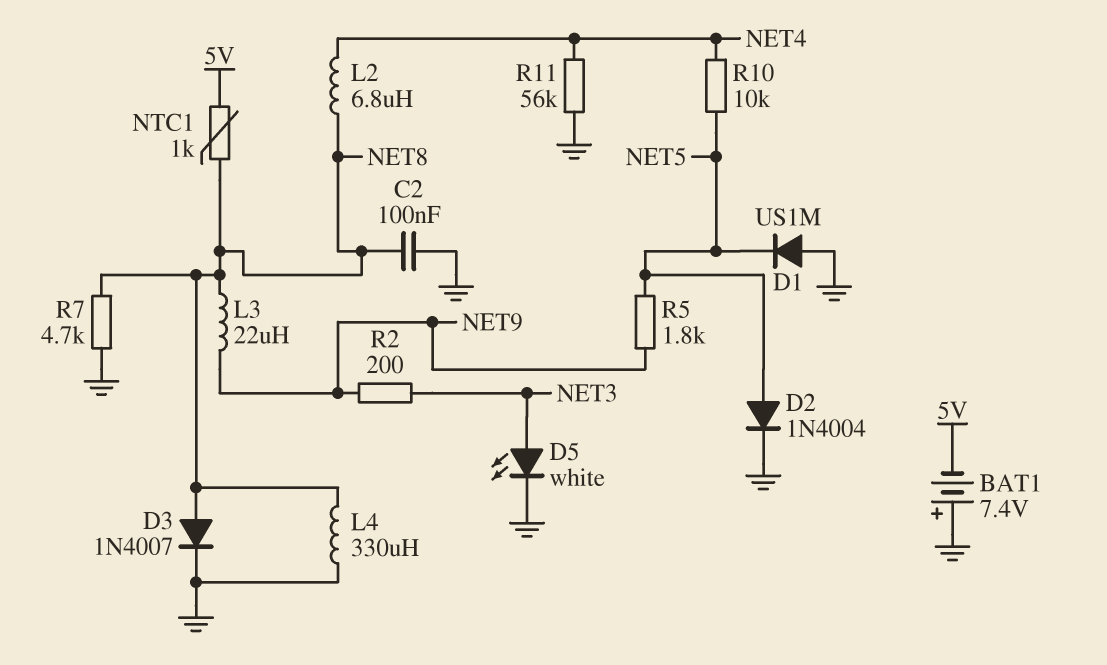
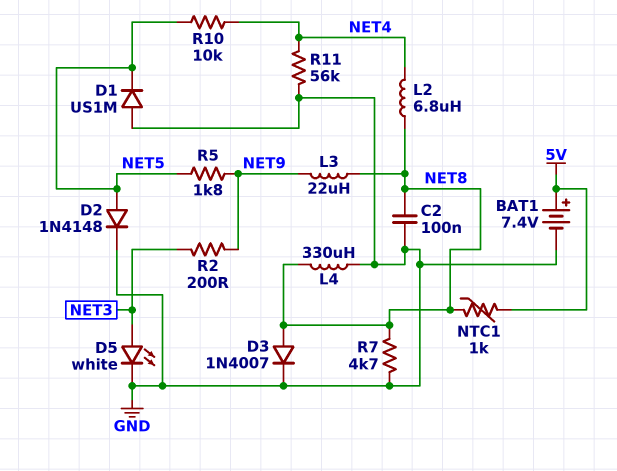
BAT1: 7.4V (plus GND, minus 5V) -> 7.4V (plus 5V, minus GND)
D2: diode 1N4004 (A NET5, K GND) -> diode 1N4148 (A NET5, K GND)

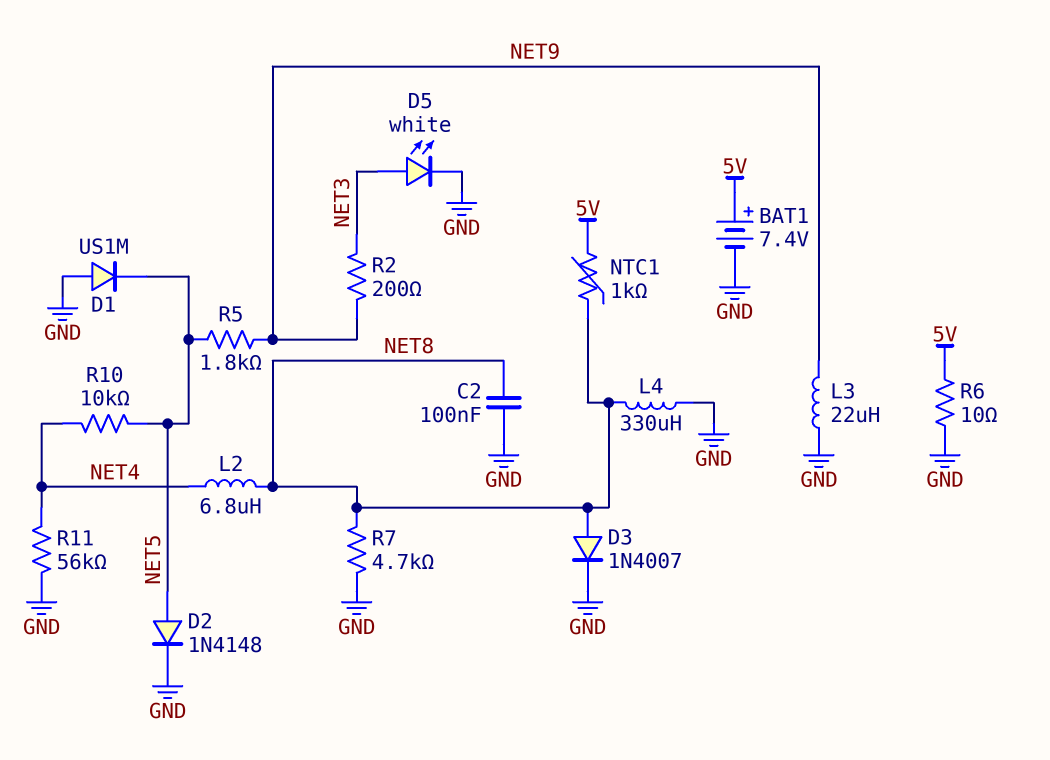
L3: 22uH (NET8, NET9) -> 22uH (GND, NET9)
R6: none -> 10 (5V, GND)

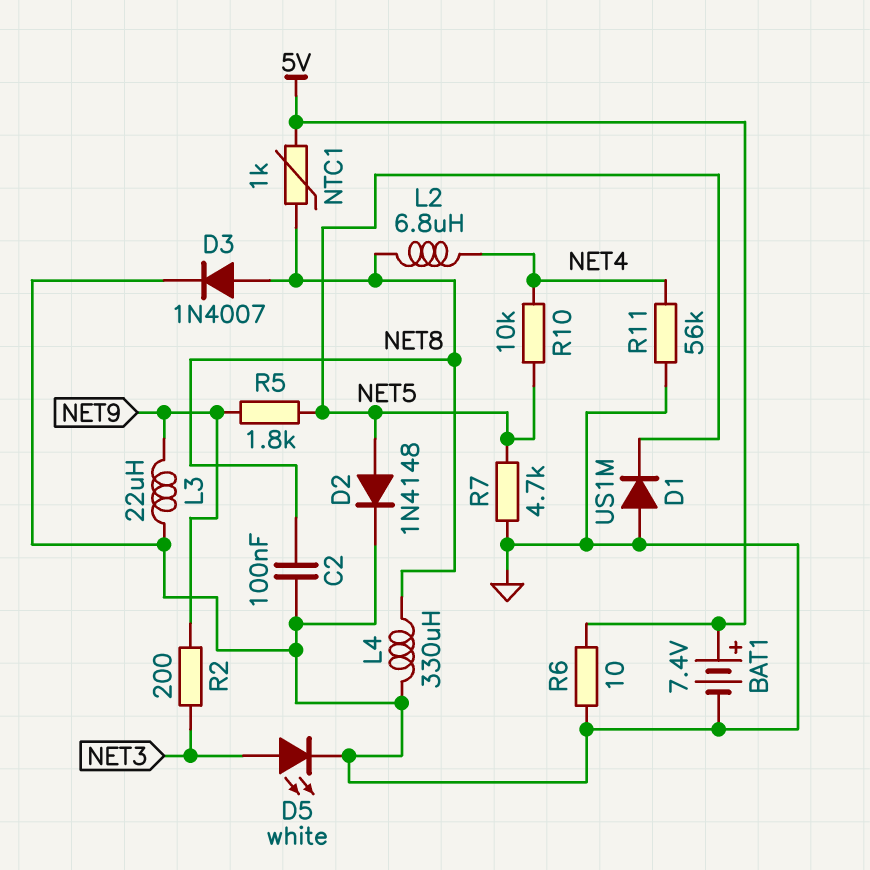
R7: 4.7k (GND, NET8) -> 4.7k (GND, NET5)

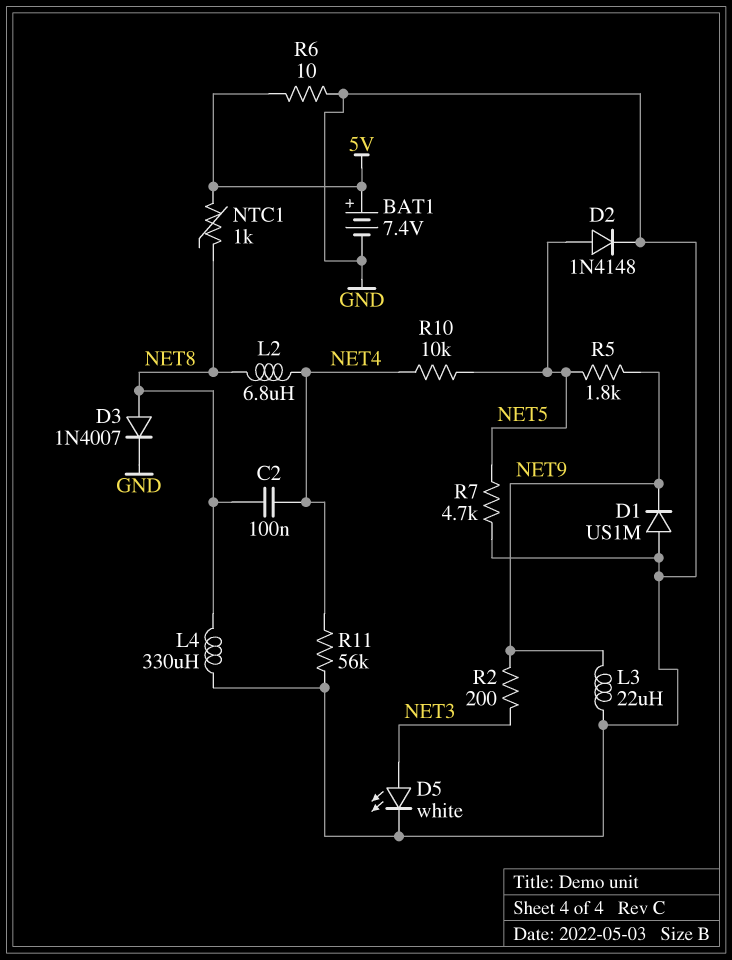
C2: 100nF (GND, NET8) -> 100nF (NET4, NET8)
D1: diode US1M (A GND, K NET5) -> diode US1M (A GND, K NET9)

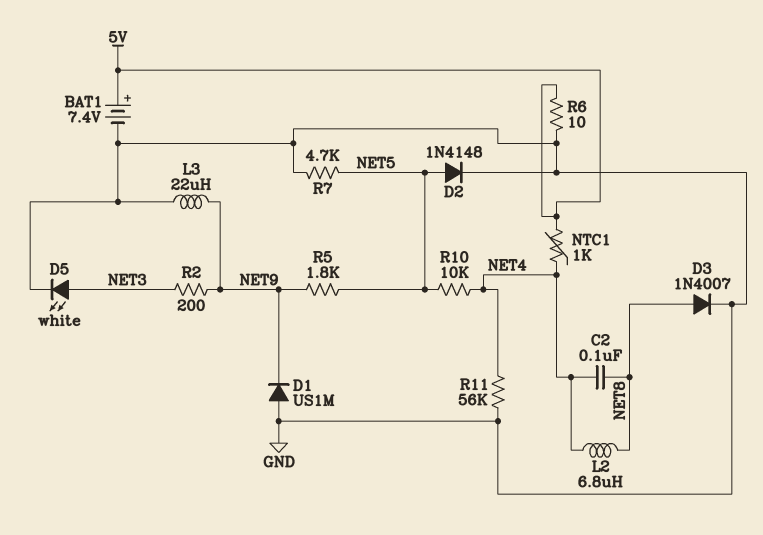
L4: 330uH (GND, NET8) -> none
NTC1: 1k (5V, NET8) -> 1k (5V, NET4)

